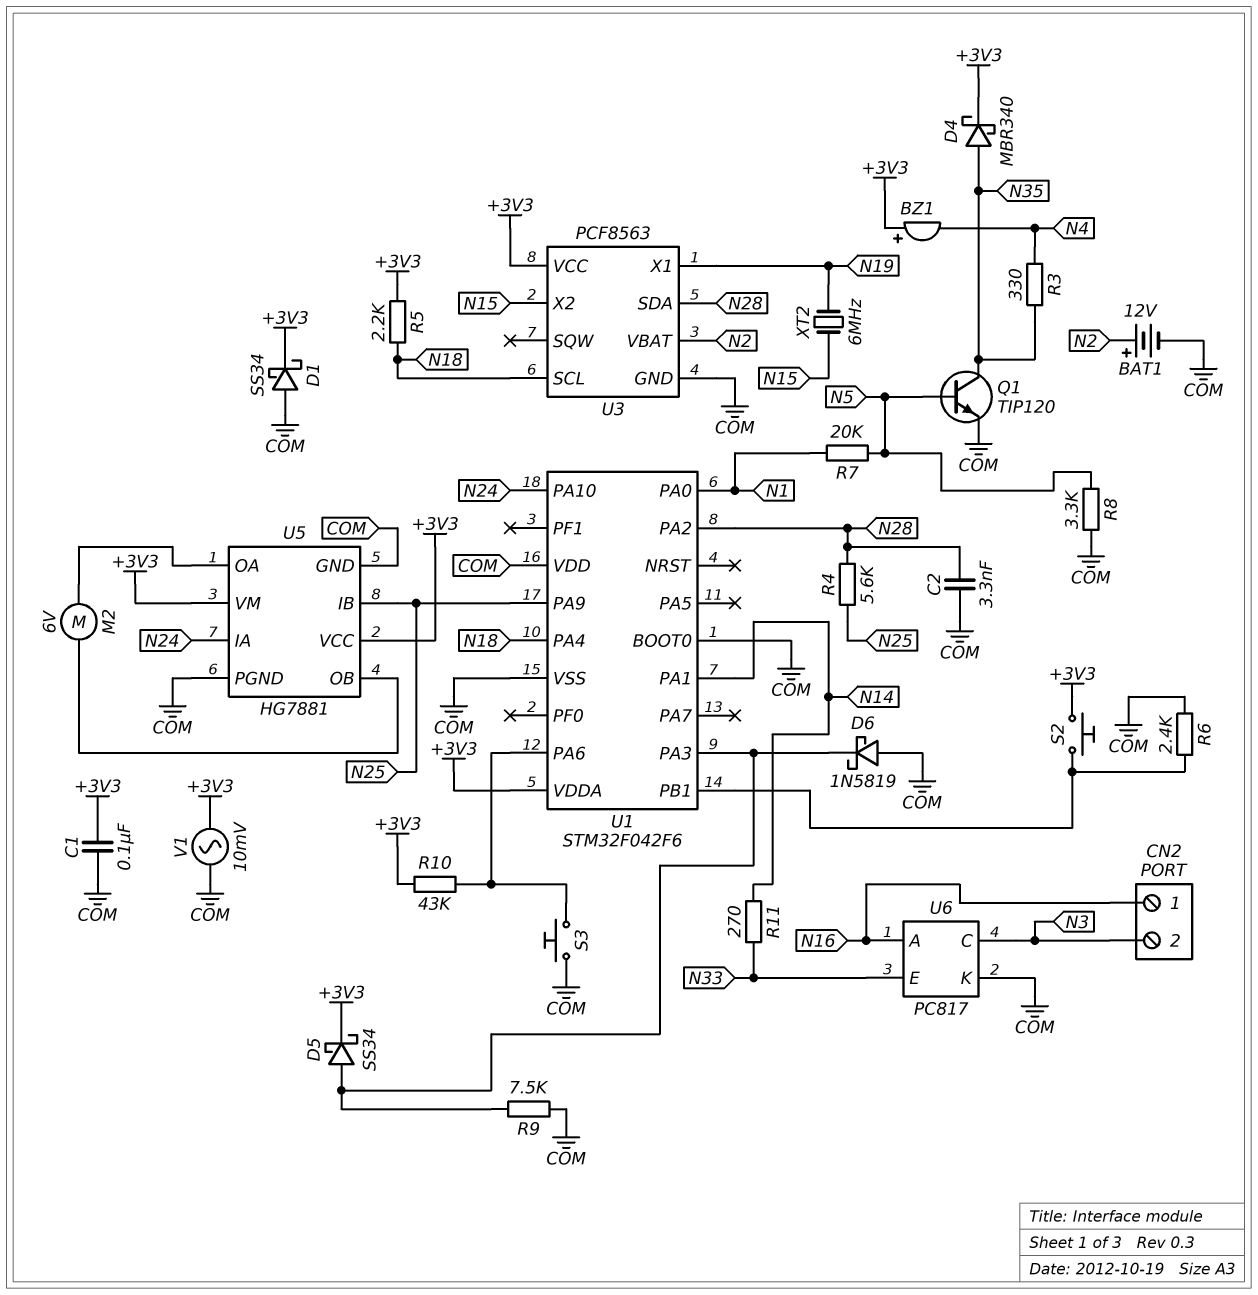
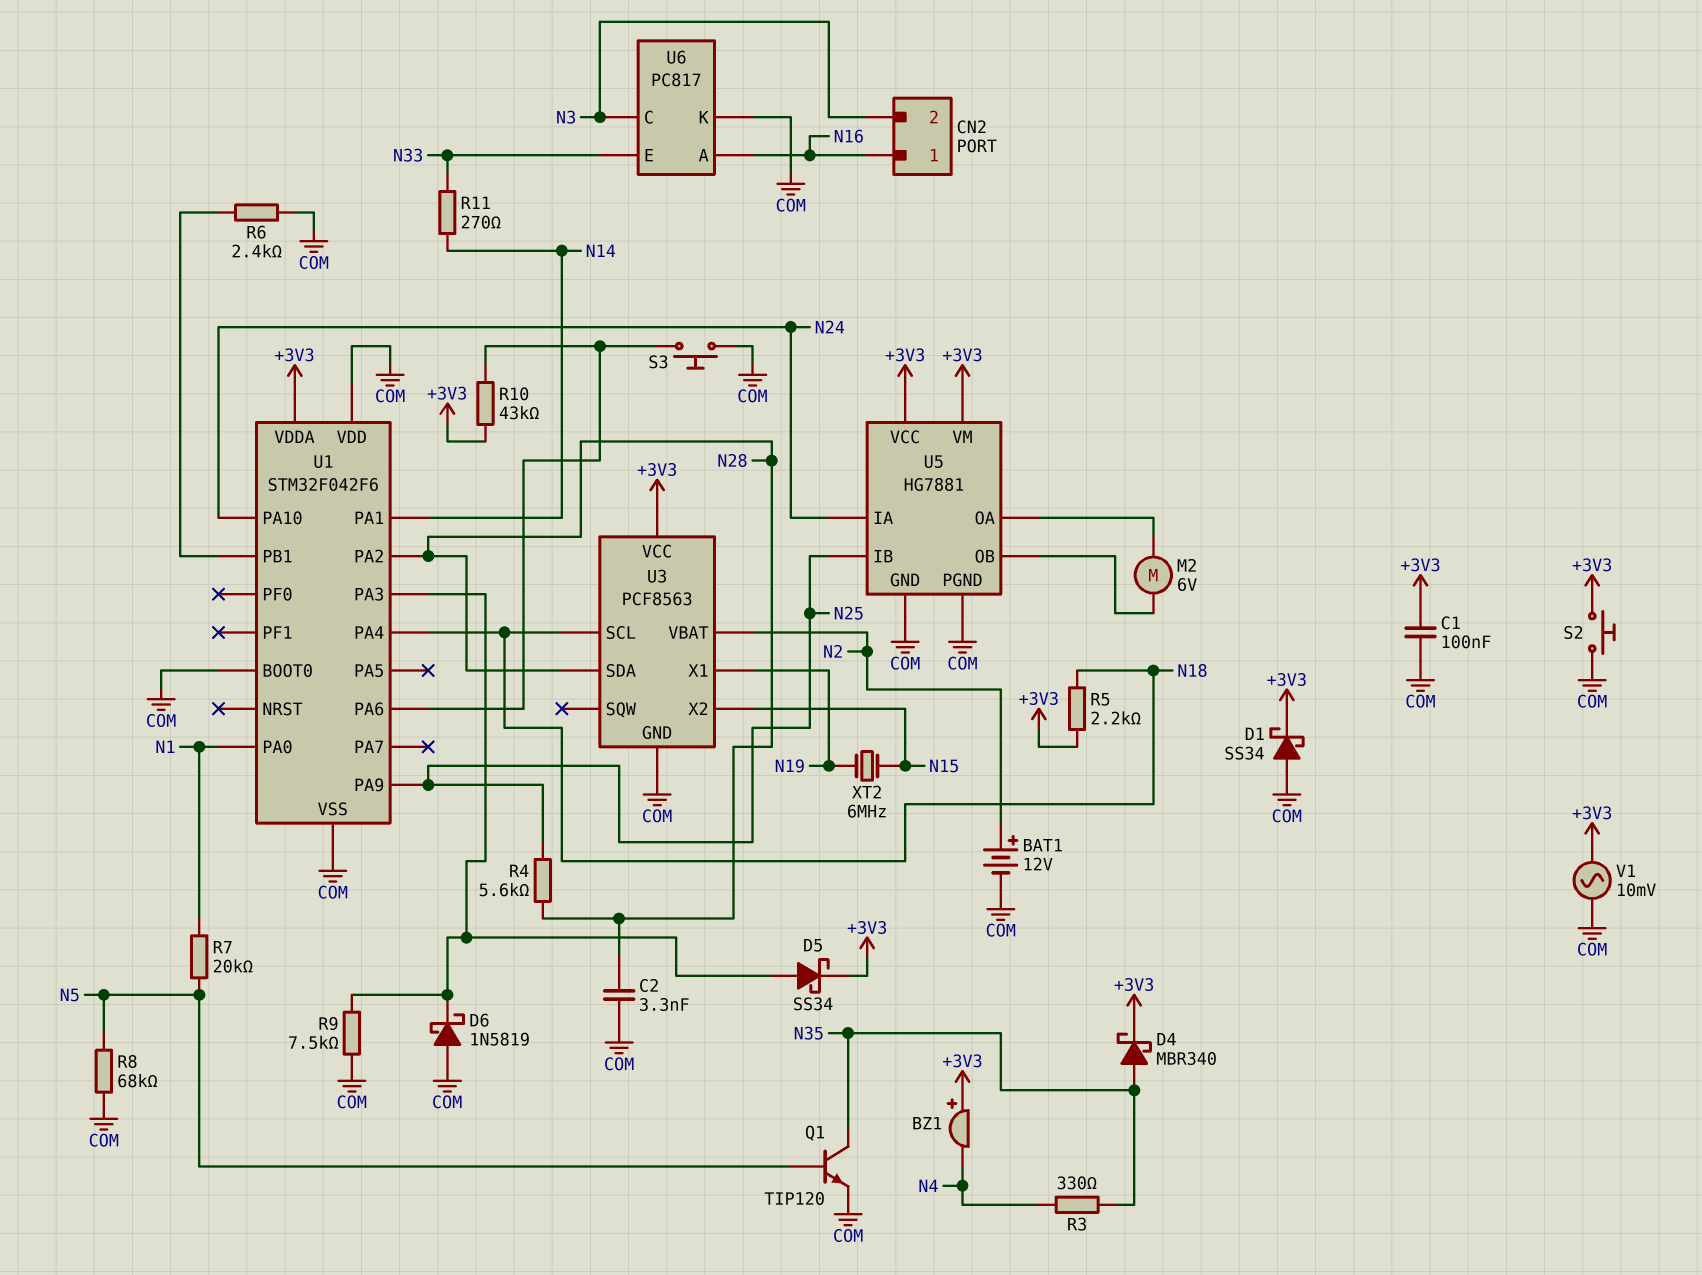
R8: 3.3k (COM, N5) -> 68k (COM, N5)
S2: button (+3V3, U1/PB1) -> button (+3V3, COM)

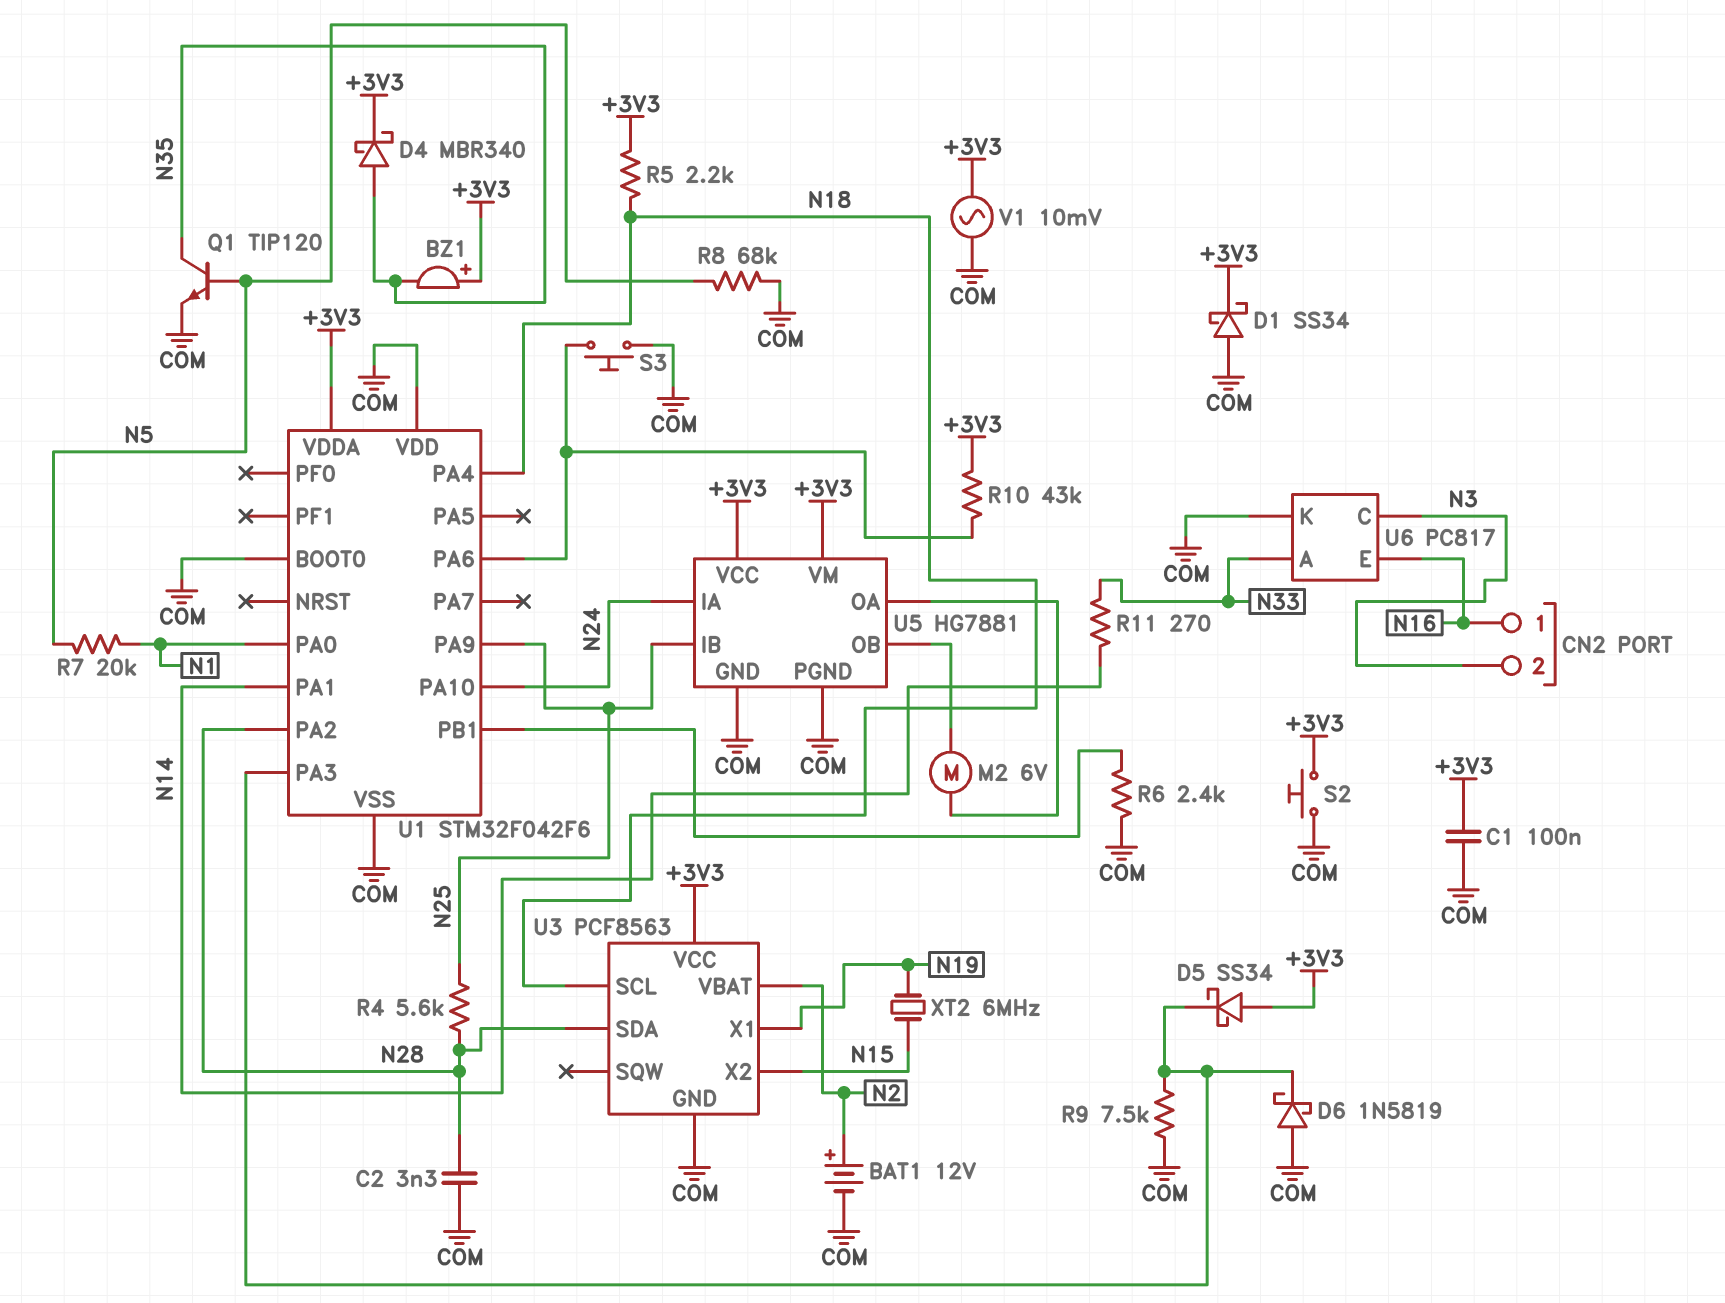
BZ1: buzzer (plus +3V3, minus N4) -> buzzer (plus +3V3, minus N35)
D5: schottky SS34 (A U1/PA3, K +3V3) -> schottky SS34 (A +3V3, K U1/PA3)
R3: 330 (N4, N35) -> none
U6 pin A: N16 -> N33
U6 pin E: N33 -> N16

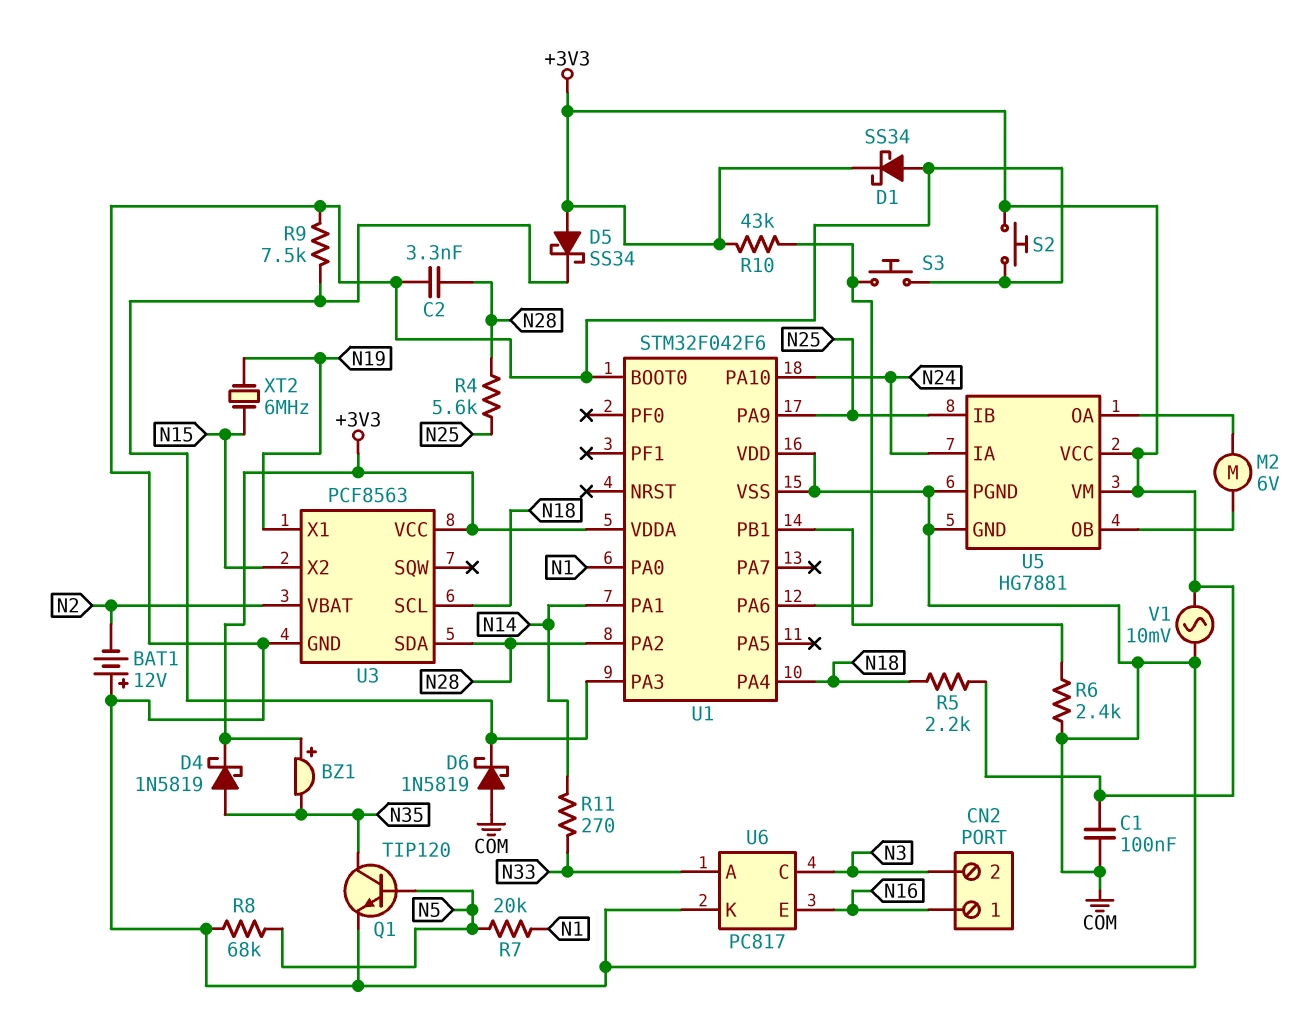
BAT1: 12V (plus N2, minus COM) -> 12V (plus COM, minus N2)
D4: schottky MBR340 (A N35, K +3V3) -> schottky 1N5819 (A N35, K +3V3)

